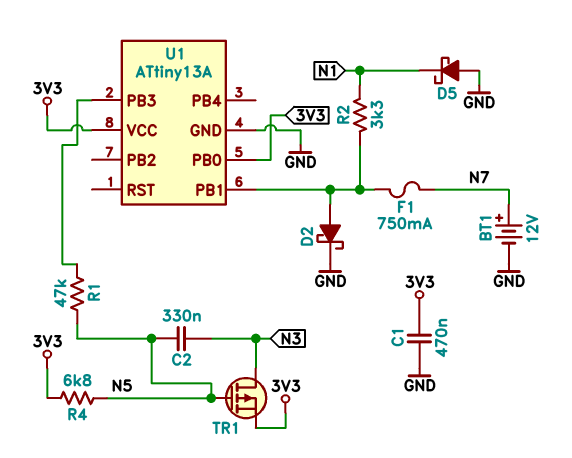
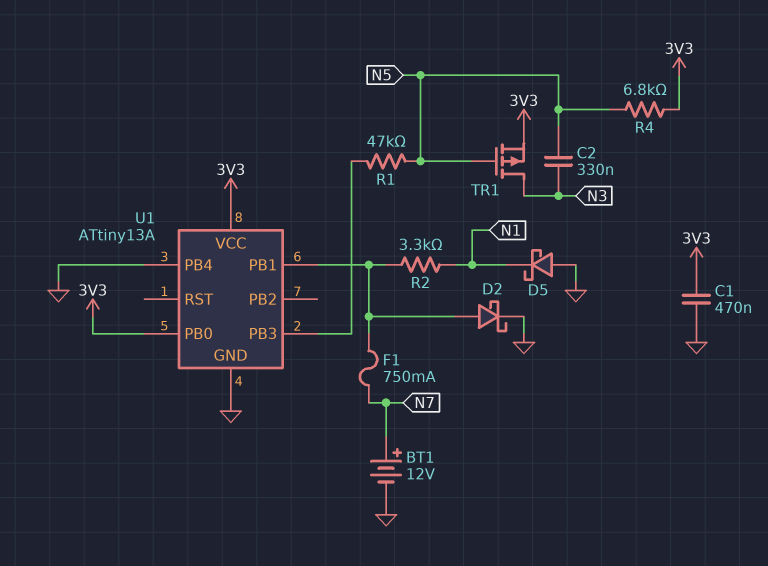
U1 pin PB4: none -> GND

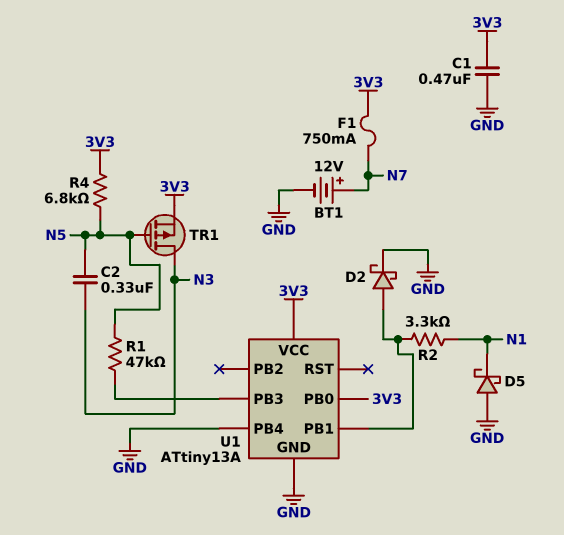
F1: 750mA (N7, U1/PB1) -> 750mA (3V3, N7)

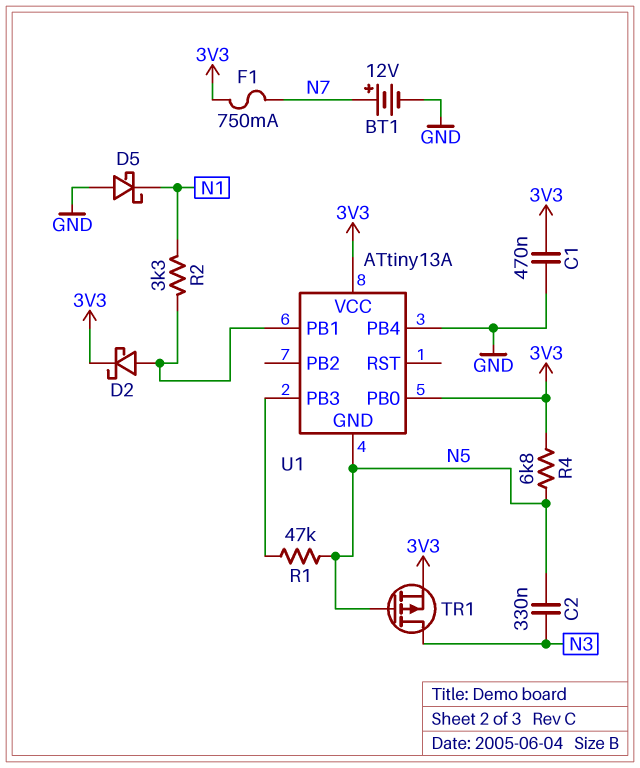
D2: schottky (A U1/PB1, K GND) -> schottky (A U1/PB1, K 3V3)
U1 pin GND: GND -> N5

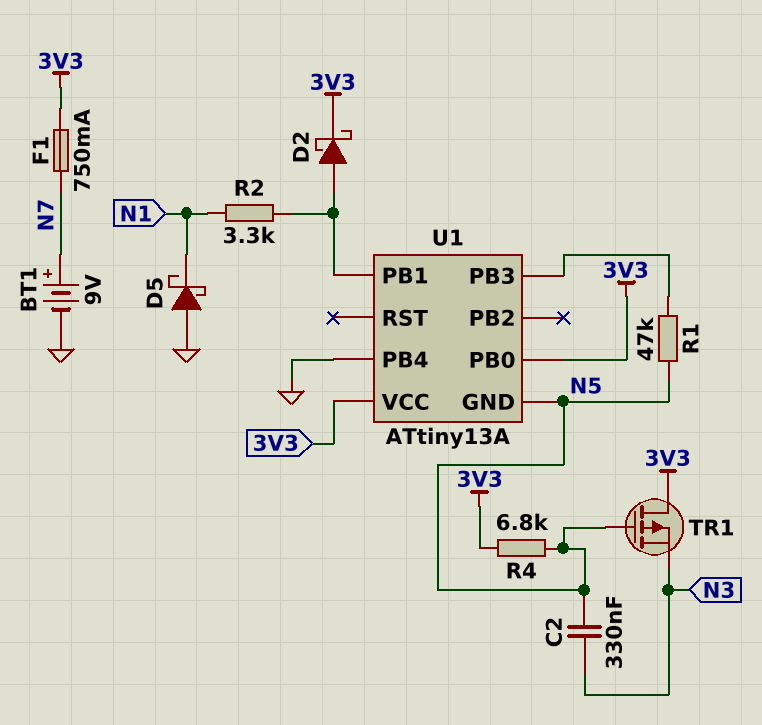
BT1: 12V (plus N7, minus GND) -> 9V (plus N7, minus GND)
C1: 470nF (3V3, GND) -> none
TR1: PMOS (G N5, D N3, S 3V3) -> PMOS (G N5, D 3V3, S N3)

